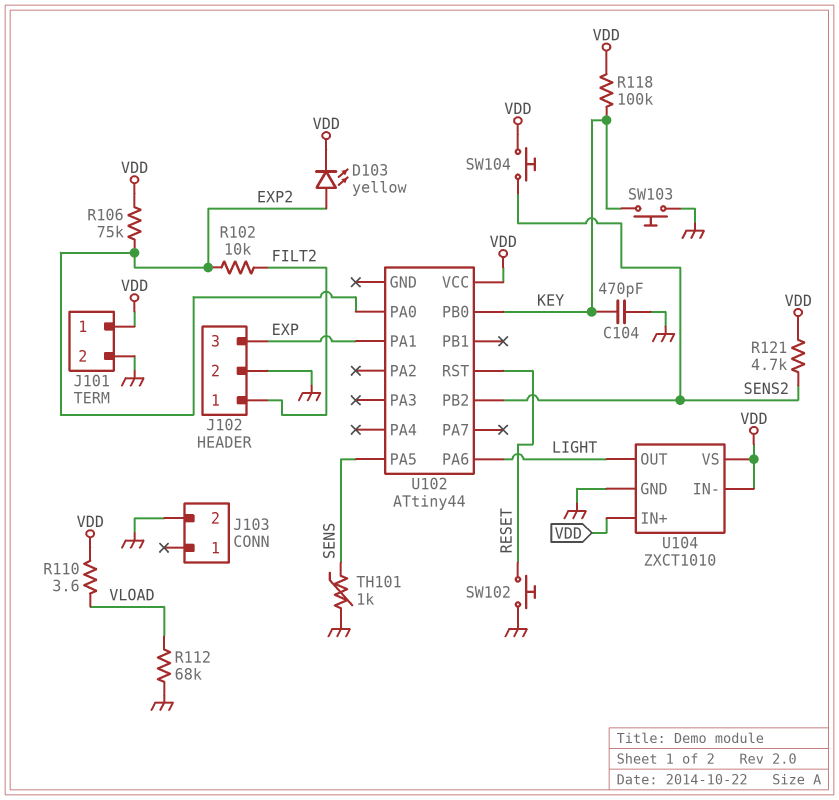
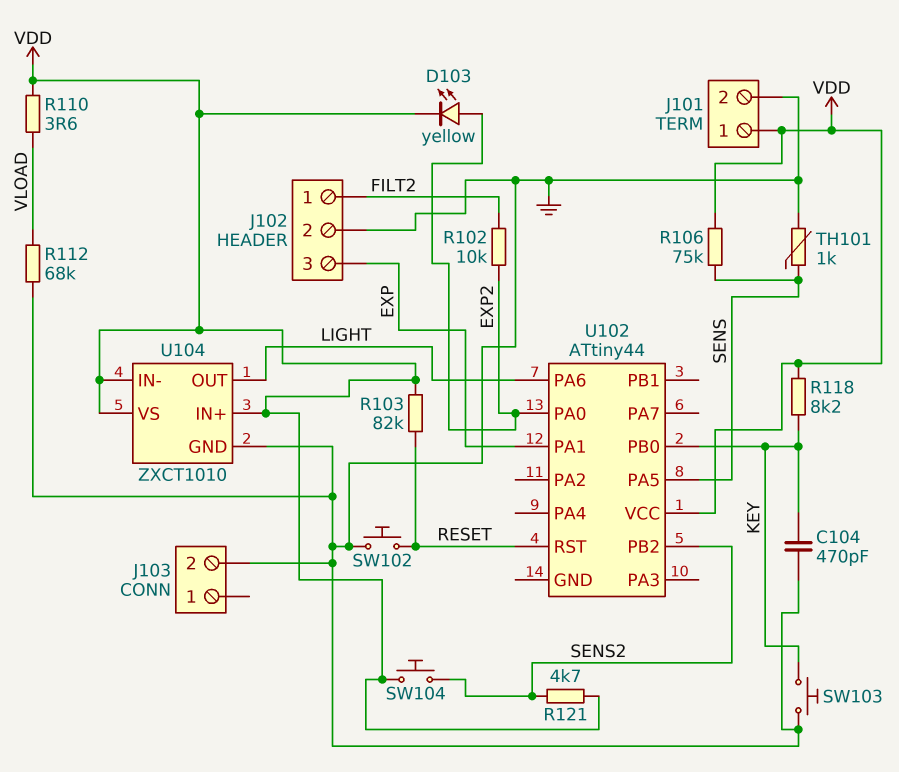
R103: none -> 82k (RESET, VDD)
R106: 75k (EXP2, VDD) -> 75k (SENS, VDD)
R118: 100k (KEY, VDD) -> 8.2k (KEY, VDD)

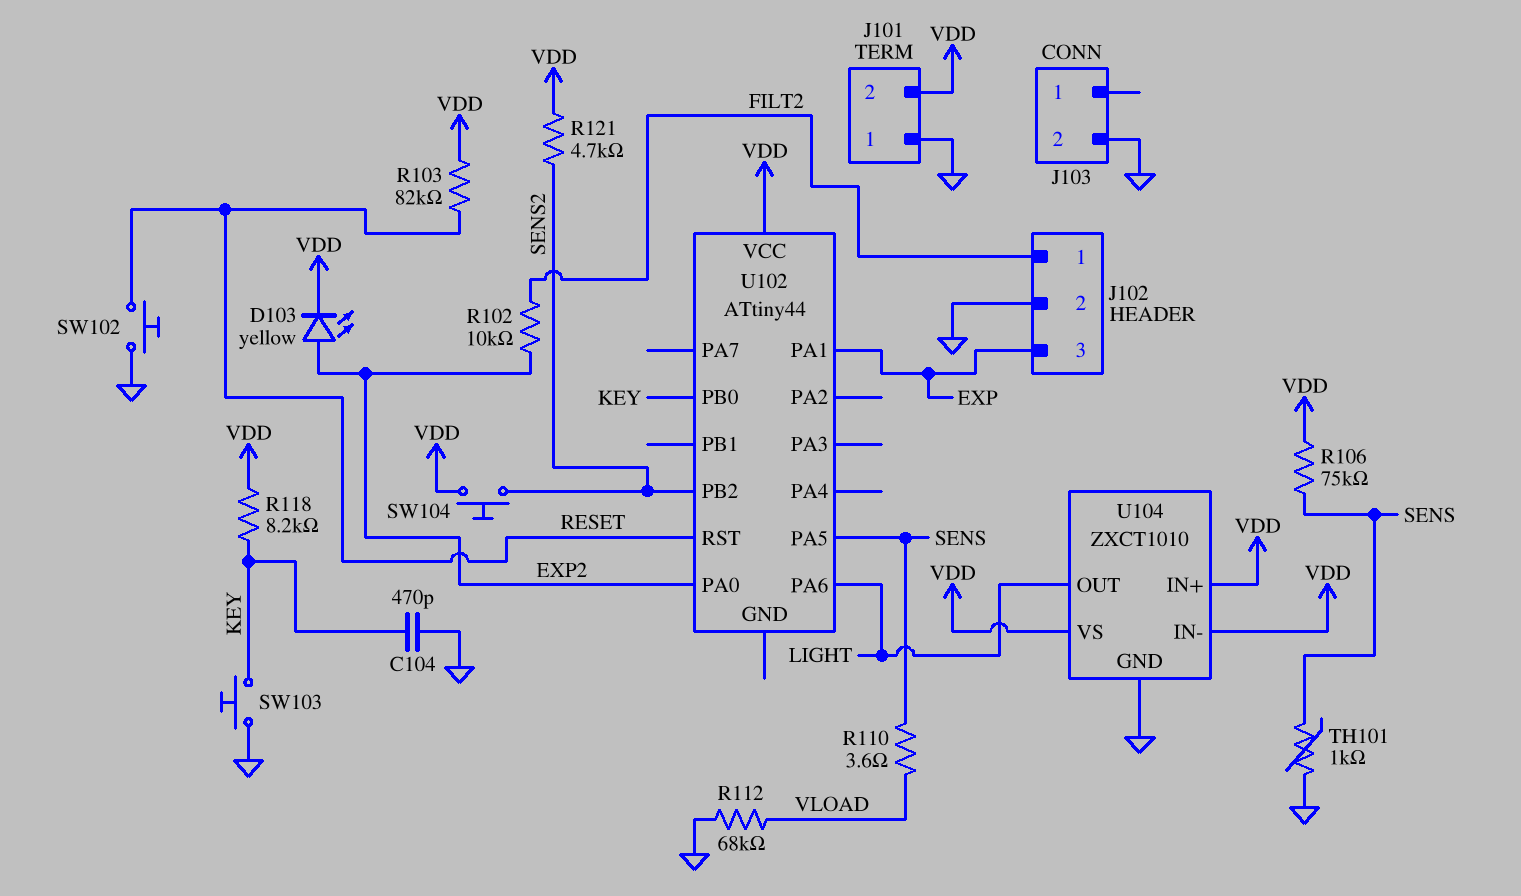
J101 pin 1: VDD -> GND
J101 pin 2: GND -> VDD
R110: 3.6 (VDD, VLOAD) -> 3.6 (SENS, VLOAD)

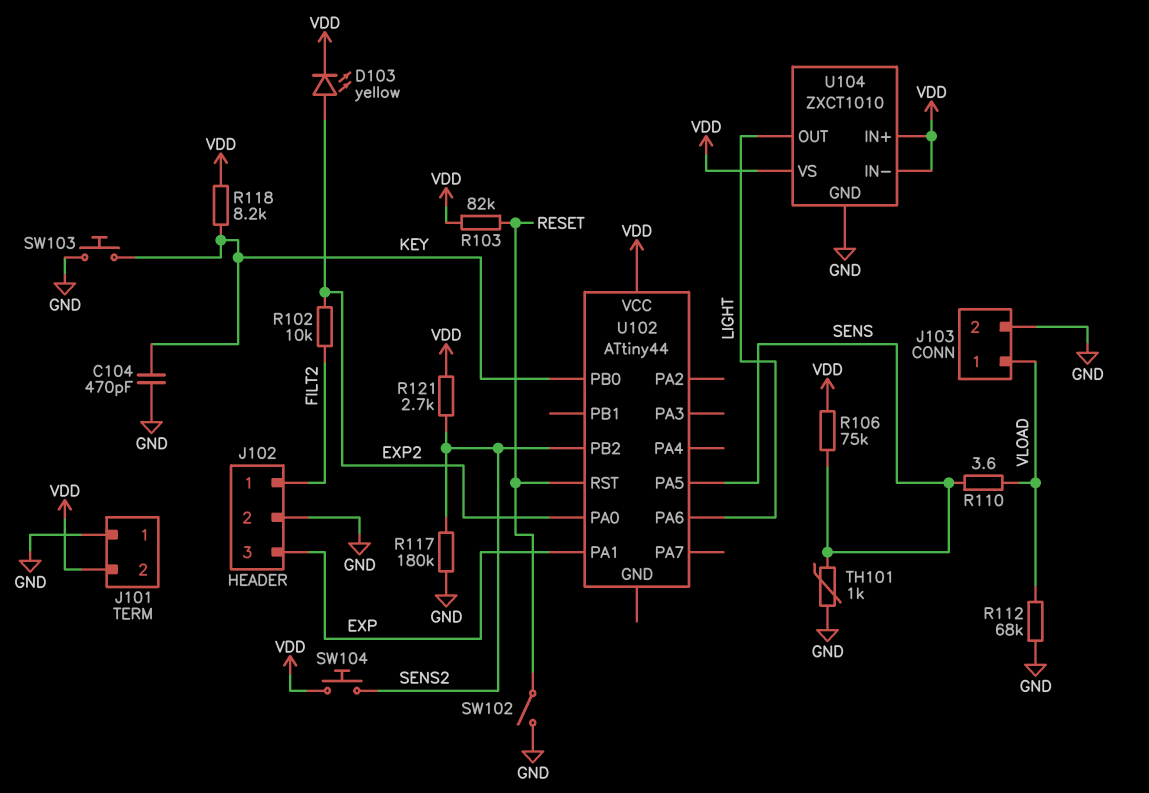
J103 pin 1: none -> VLOAD
R117: none -> 180k (GND, SENS2)
R121: 4.7k (SENS2, VDD) -> 2.7k (SENS2, VDD)
SW102: button (GND, RESET) -> switch (GND, RESET)

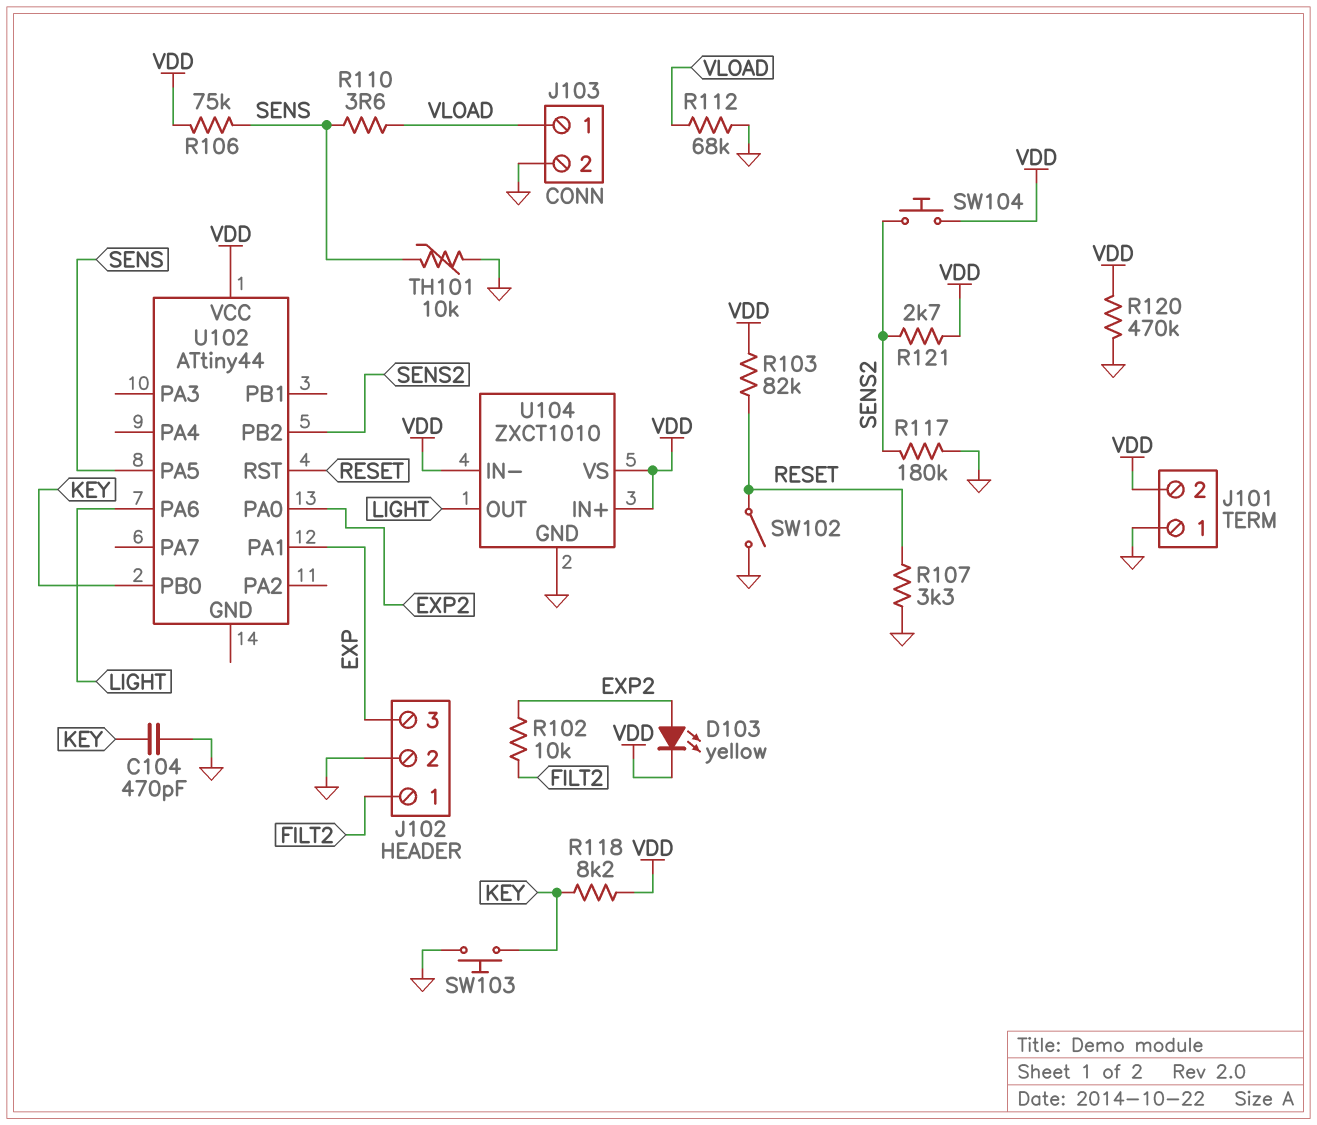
R107: none -> 3.3k (GND, RESET)
R120: none -> 470k (GND, VDD)
TH101: 1k (GND, SENS) -> 10k (GND, SENS)

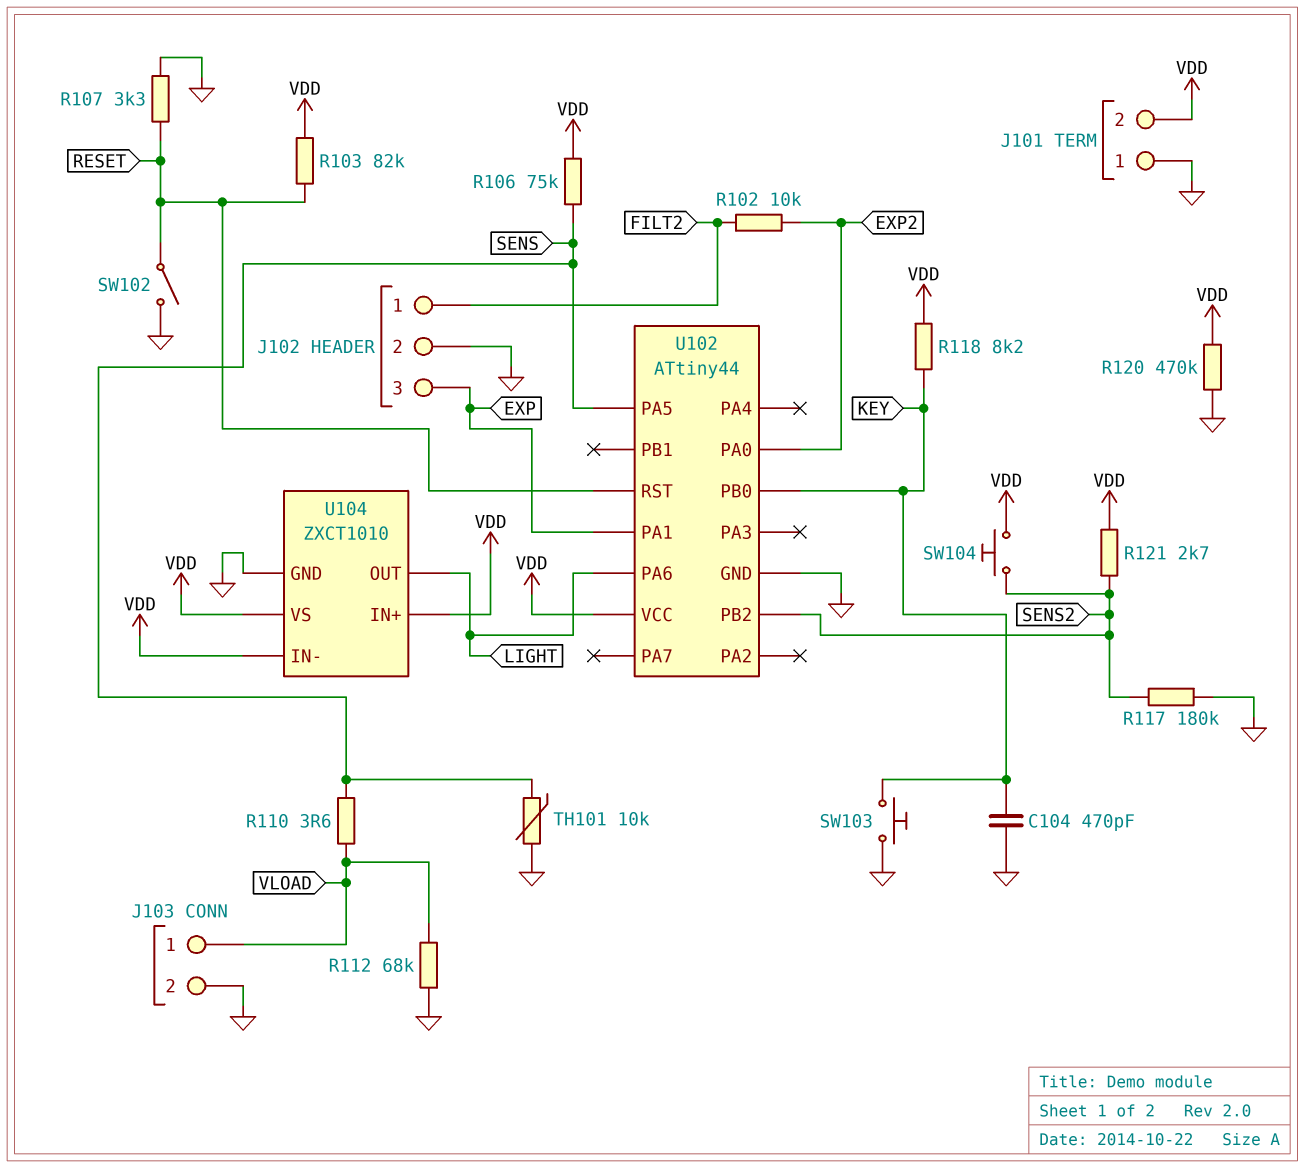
D103: LED yellow (A EXP2, K VDD) -> none
U102 pin GND: none -> GND

